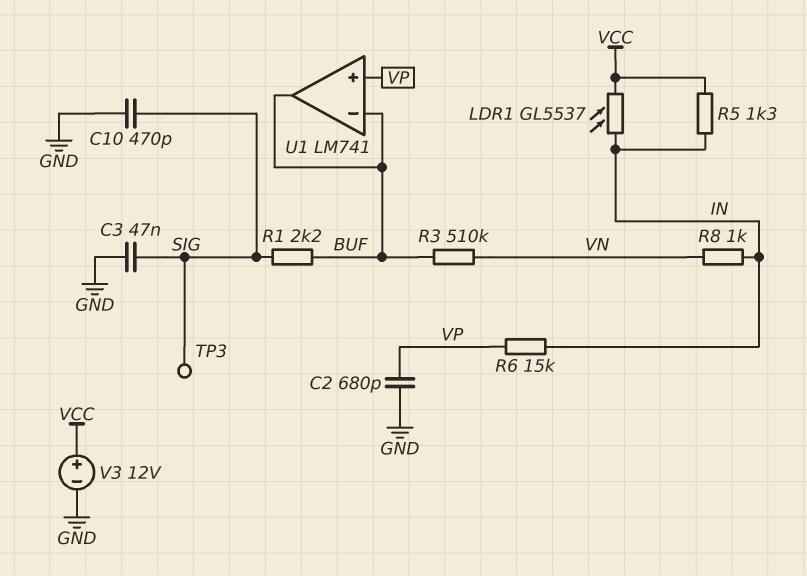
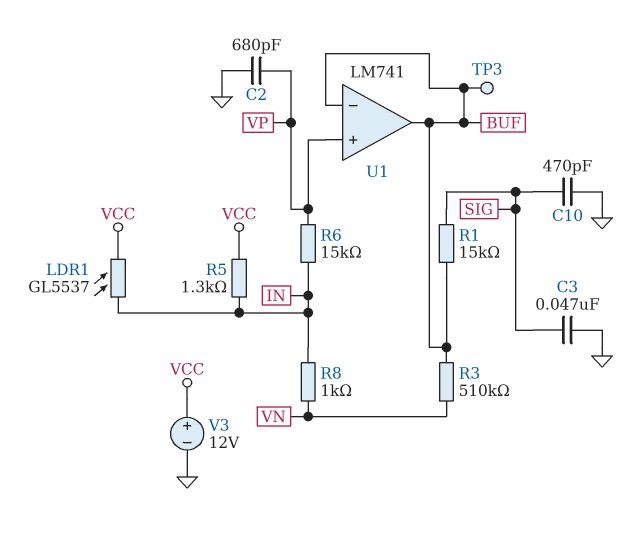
R1: 2.2k (BUF, SIG) -> 15k (BUF, SIG)
TP3: test point (SIG) -> test point (BUF)

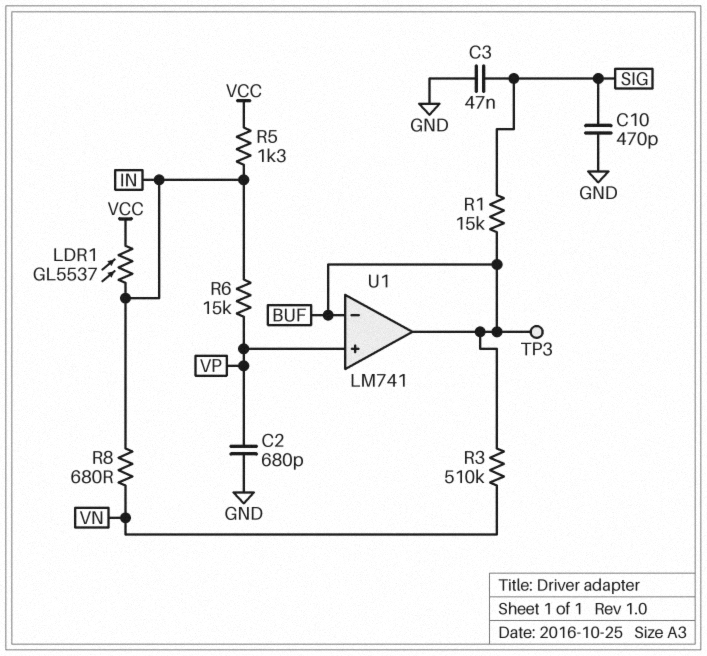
R8: 1k (IN, VN) -> 680 (IN, VN)
V3: 12V (plus VCC, minus GND) -> none

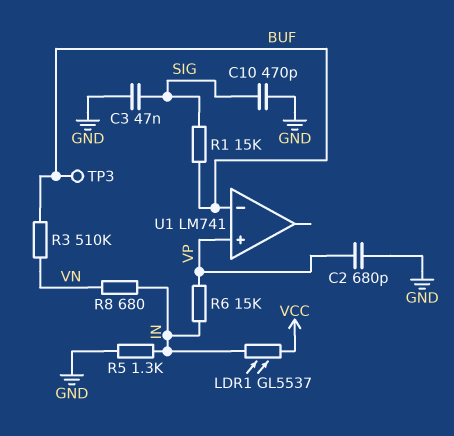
R5: 1.3k (IN, VCC) -> 1.3k (GND, IN)
U1 pin out: BUF -> none

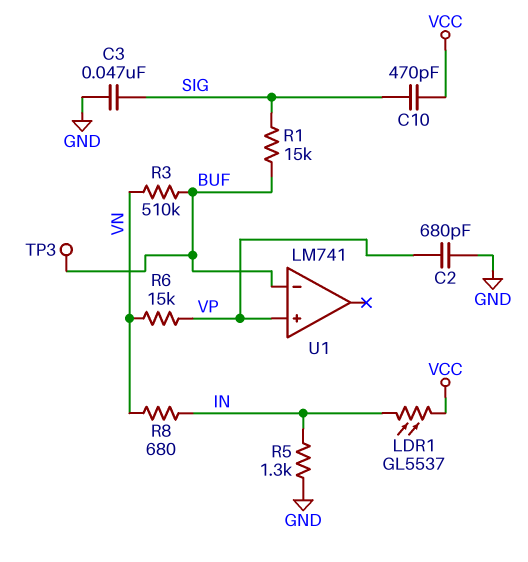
C10: 470pF (GND, SIG) -> 470pF (SIG, VCC)
R6: 15k (IN, VP) -> 15k (VN, VP)

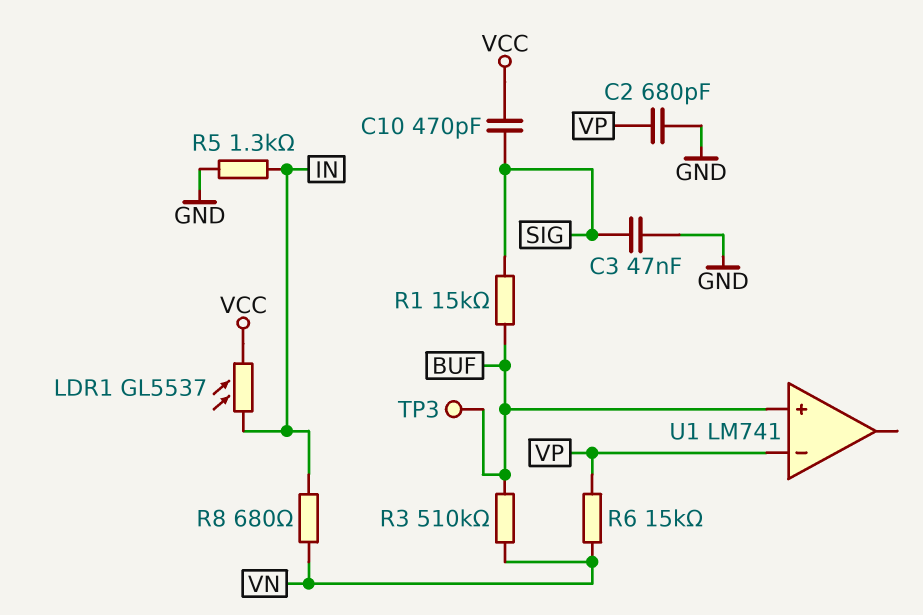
U1 pin in+: VP -> BUF
U1 pin in-: BUF -> VP

